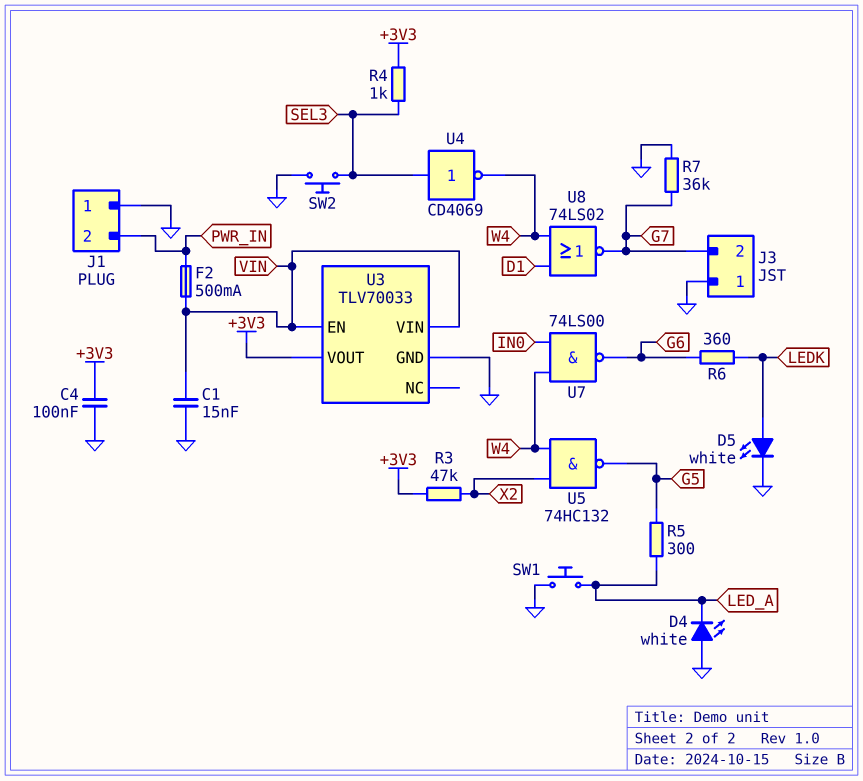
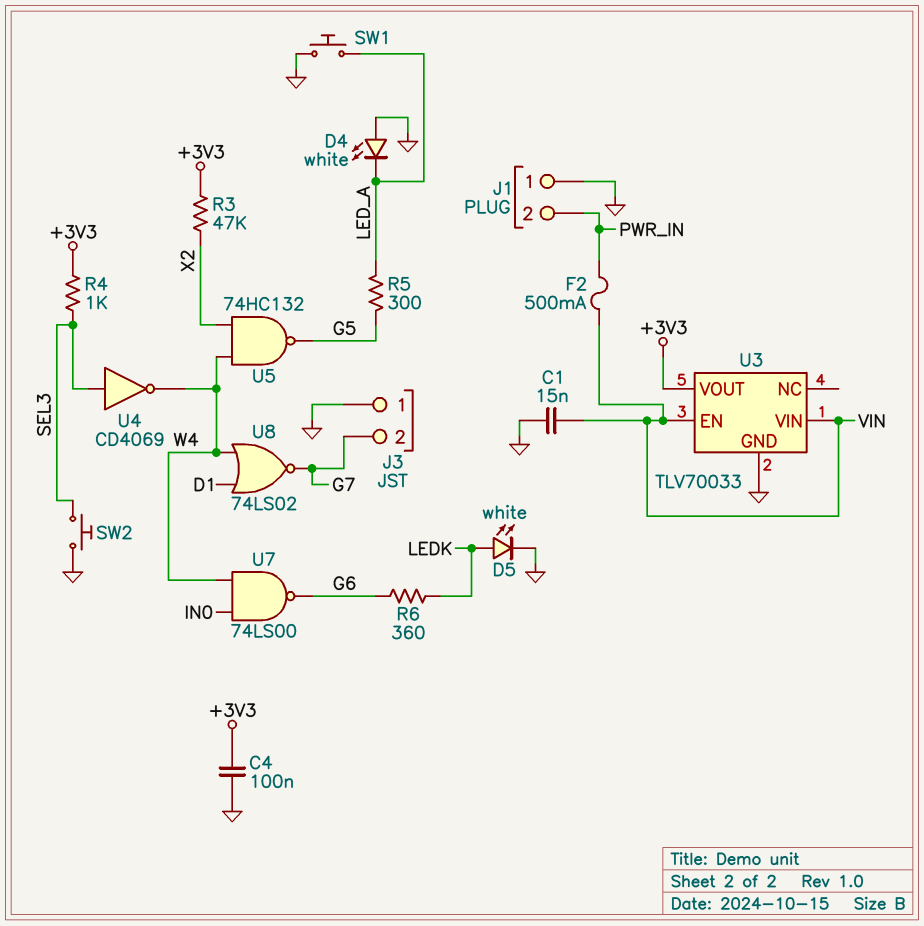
R7: 36k (G7, GND) -> none

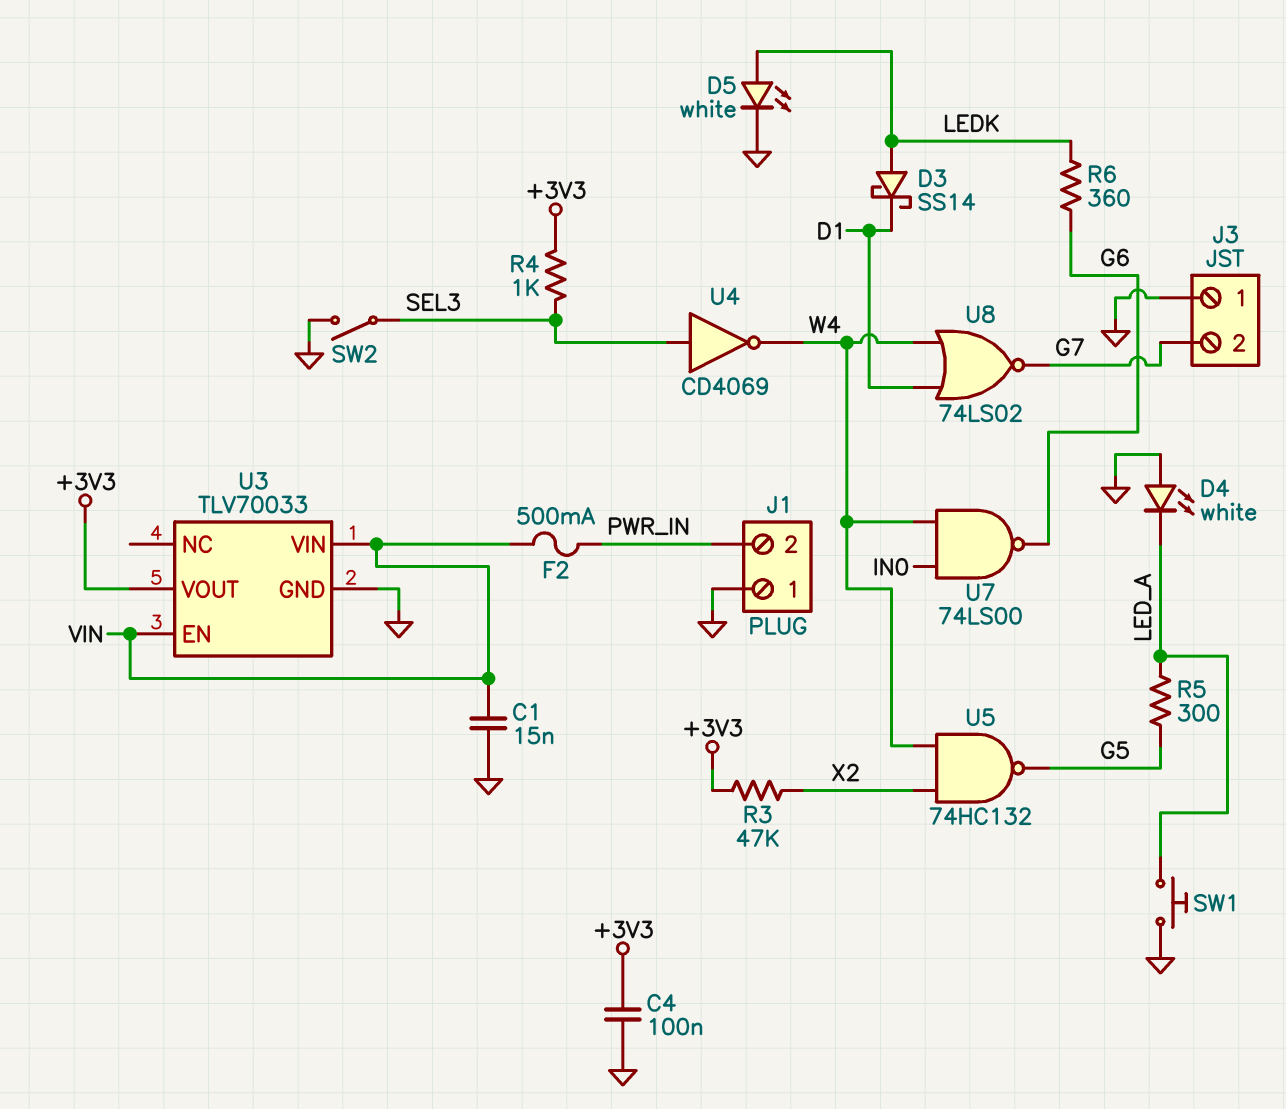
D3: none -> schottky SS14 (A LEDK, K D1)
SW2: button (GND, SEL3) -> switch (GND, SEL3)

